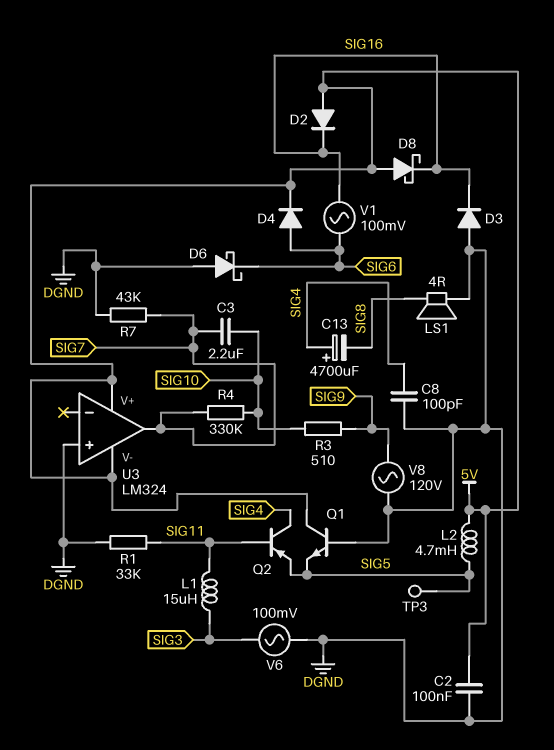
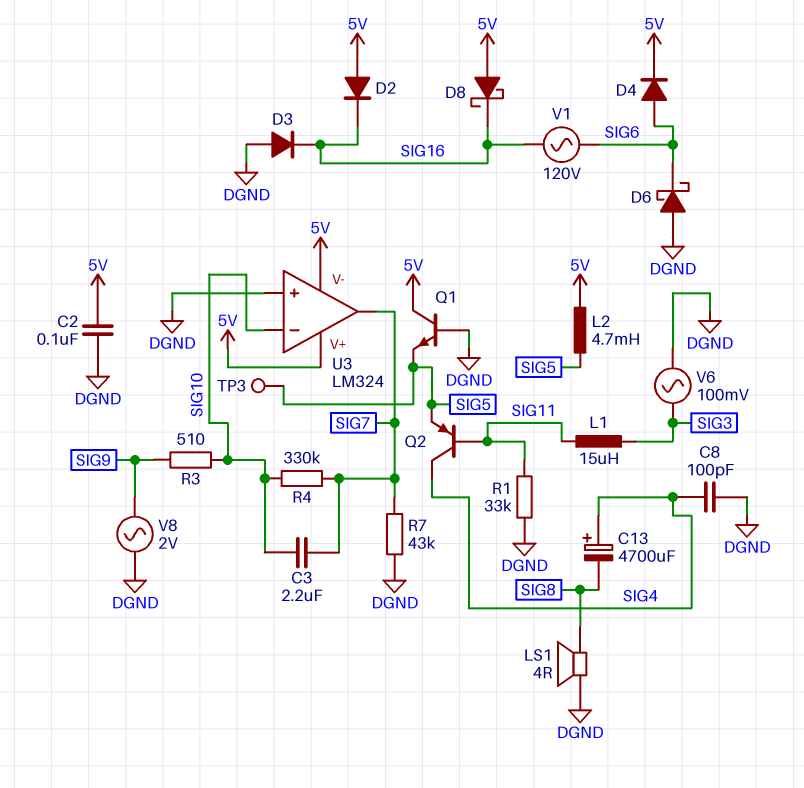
U3 pin in-: none -> SIG10
V1: AC 100mV (SIG6, SIG16) -> AC 120V (SIG6, SIG16)
V8: AC 120V (DGND, SIG9) -> AC 2V (DGND, SIG9)

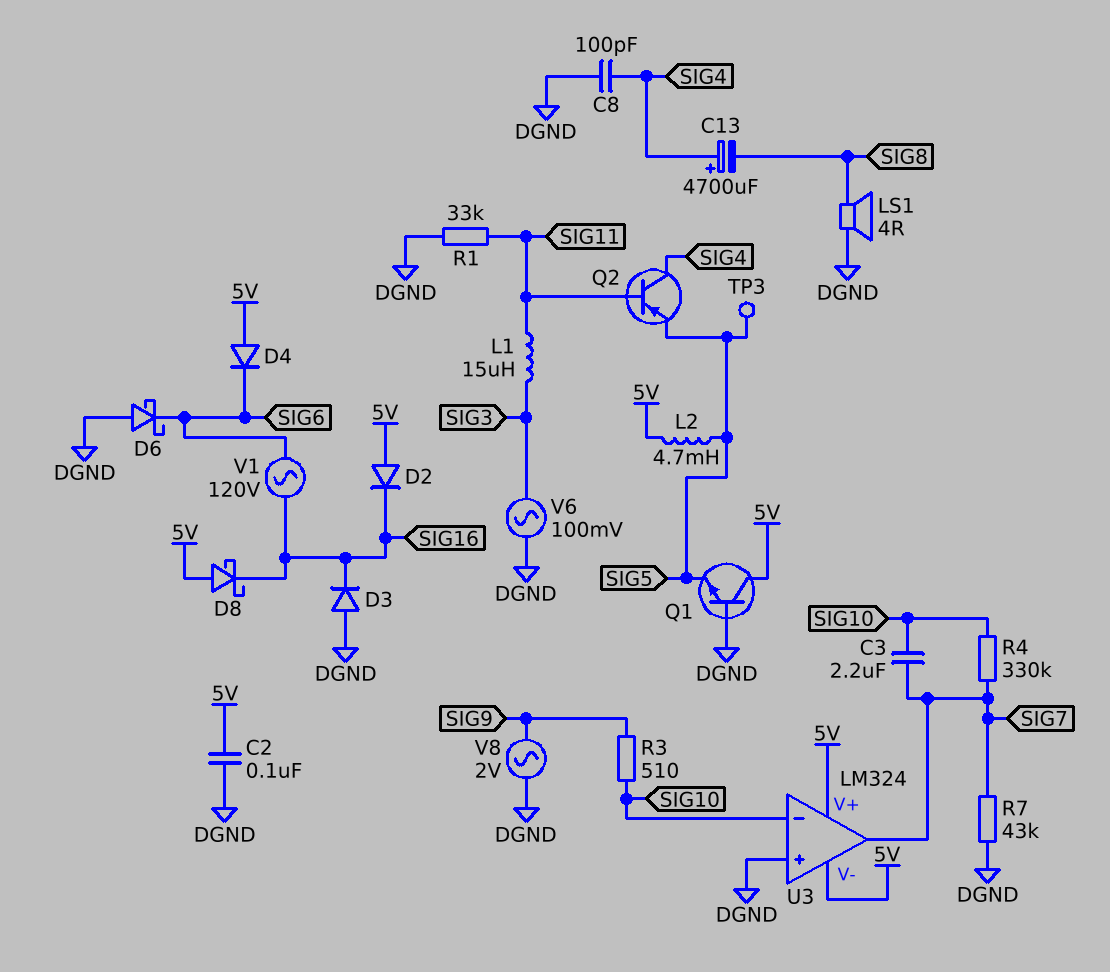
D4: diode (A SIG6, K 5V) -> diode (A 5V, K SIG6)

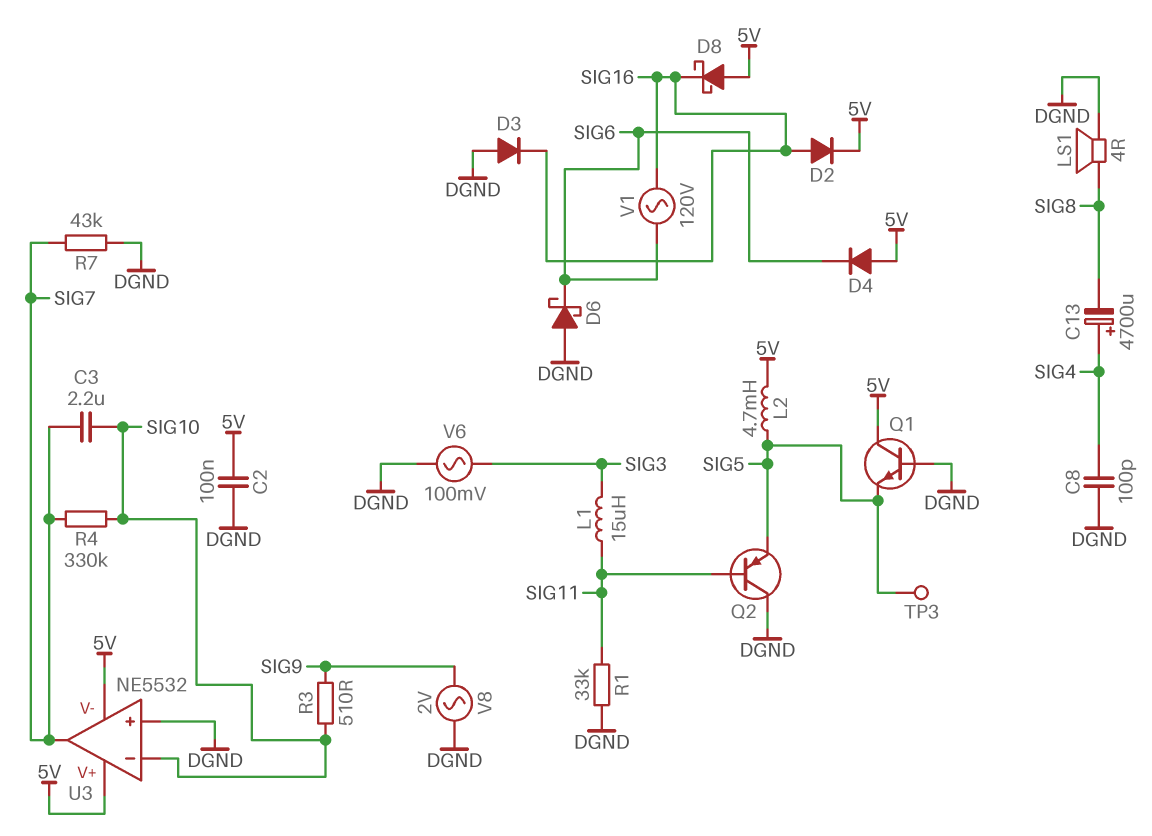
D2: diode (A 5V, K SIG16) -> diode (A SIG16, K 5V)
Q2: PNP (B SIG11, C SIG4, E SIG5) -> PNP (B SIG11, C DGND, E SIG5)
U3: LM324 -> NE5532

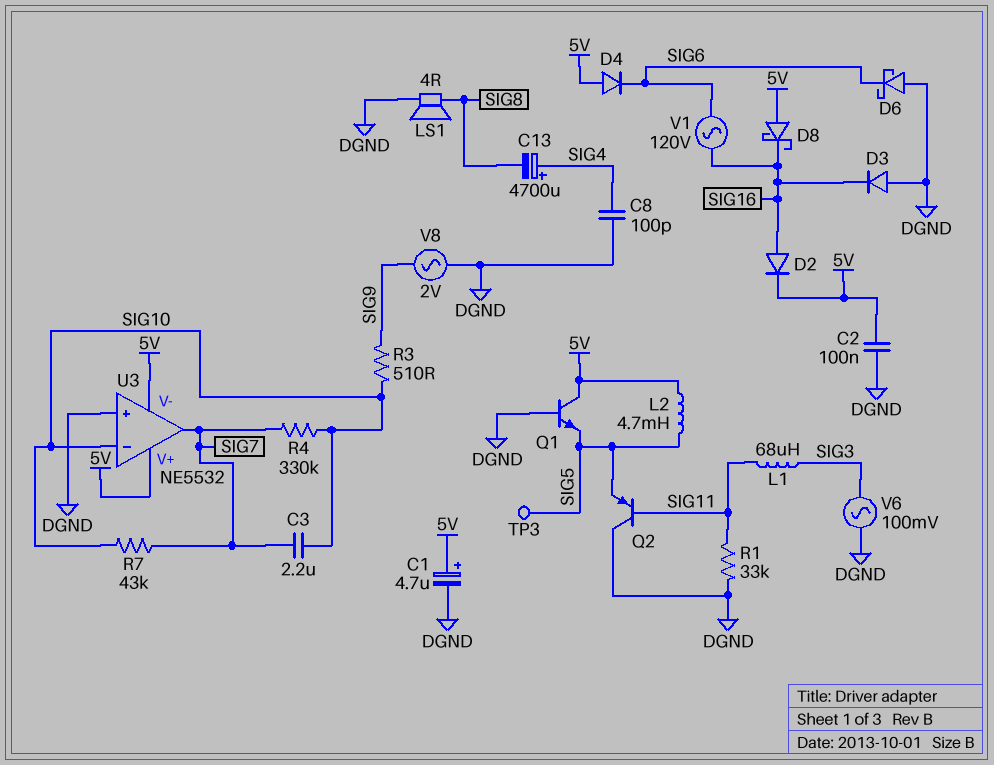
C1: none -> 4.7uF (plus 5V, minus DGND)
L1: 15uH (SIG3, SIG11) -> 68uH (SIG3, SIG11)
R7: 43k (DGND, SIG7) -> 43k (SIG7, SIG10)

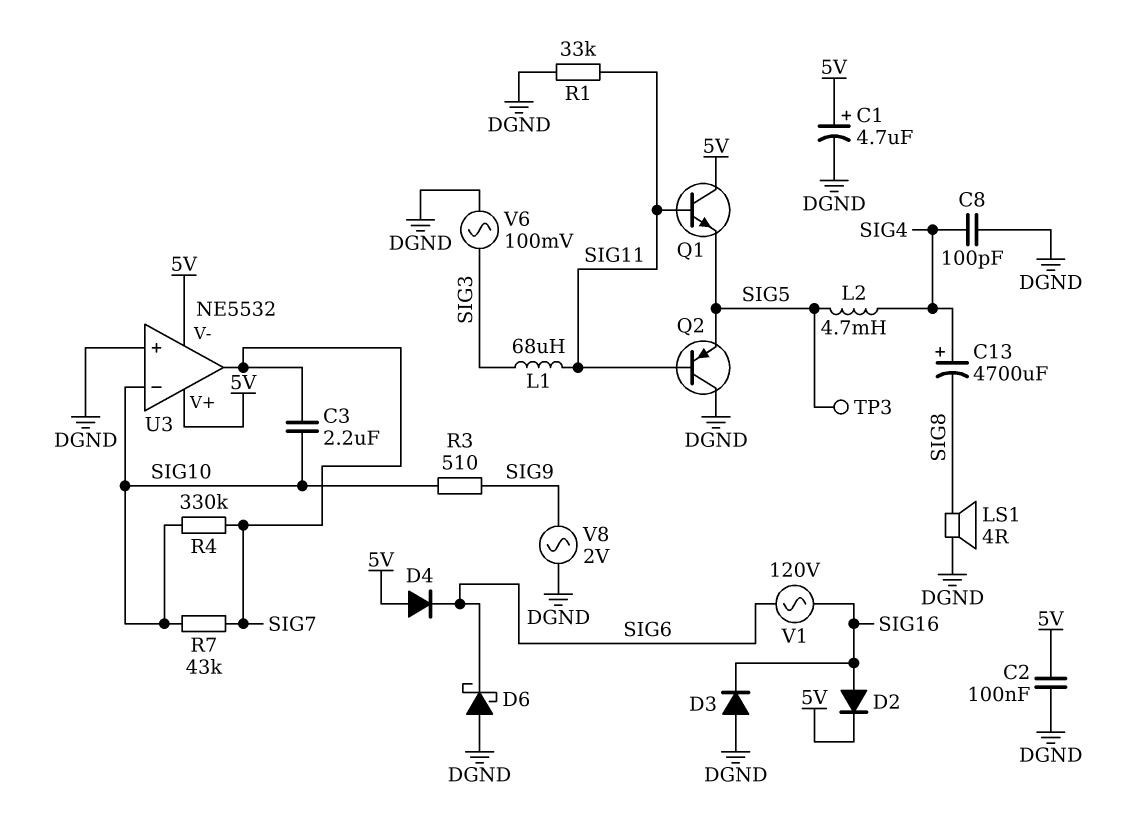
D8: schottky (A 5V, K SIG16) -> none
L2: 4.7mH (5V, SIG5) -> 4.7mH (SIG4, SIG5)
Q1: NPN (B DGND, C 5V, E SIG5) -> NPN (B SIG11, C 5V, E SIG5)

